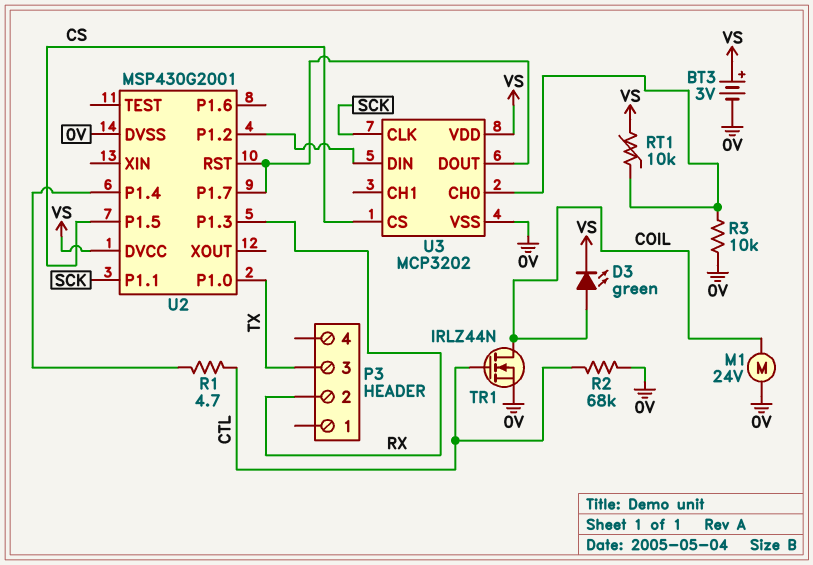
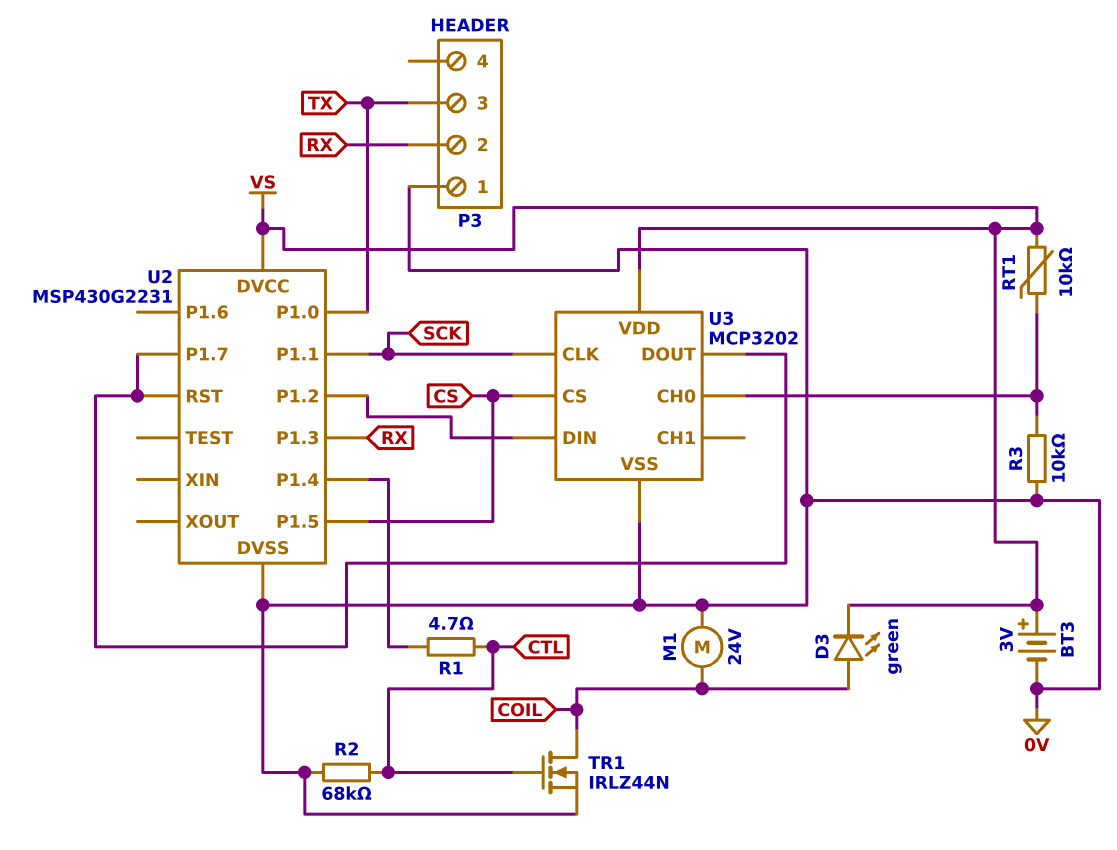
P3 pin 1: none -> 0V
U2: MSP430G2001 -> MSP430G2231

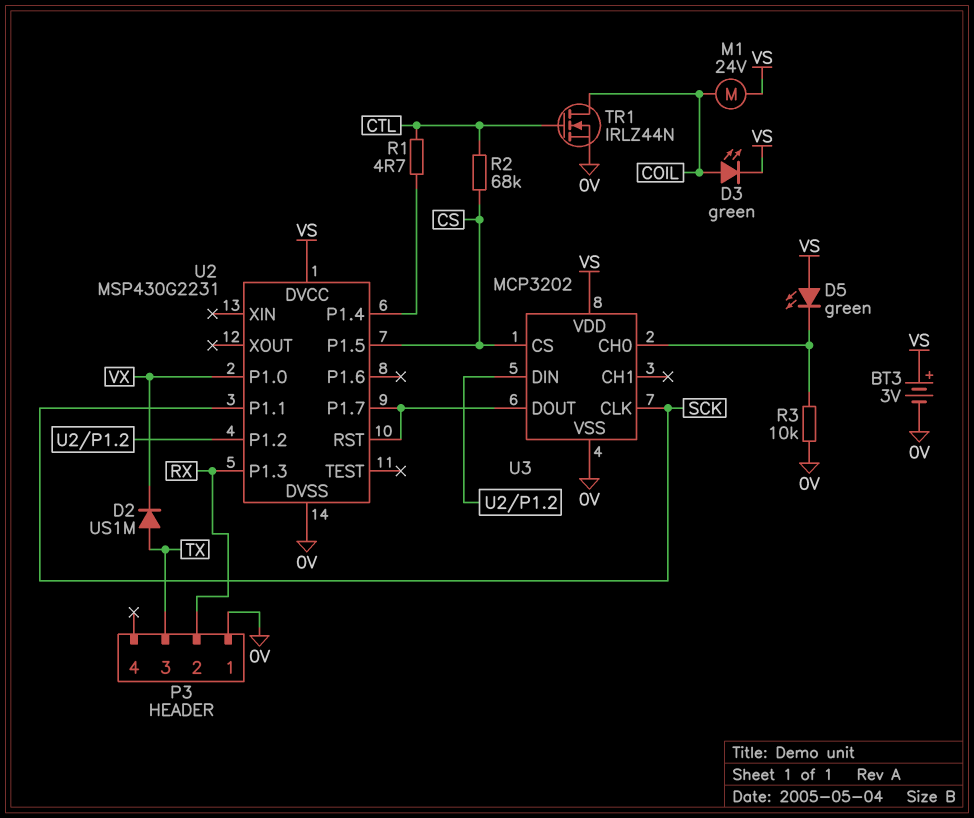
D2: none -> diode US1M (A TX, K VX)
D5: none -> LED green (A VS, K U3/CH0)
M1: motor 24V (0V, COIL) -> motor 24V (COIL, VS)
R2: 68k (0V, CTL) -> 68k (CS, CTL)
RT1: 10k (U3/CH0, VS) -> none
U2 pin P1.0: TX -> VX

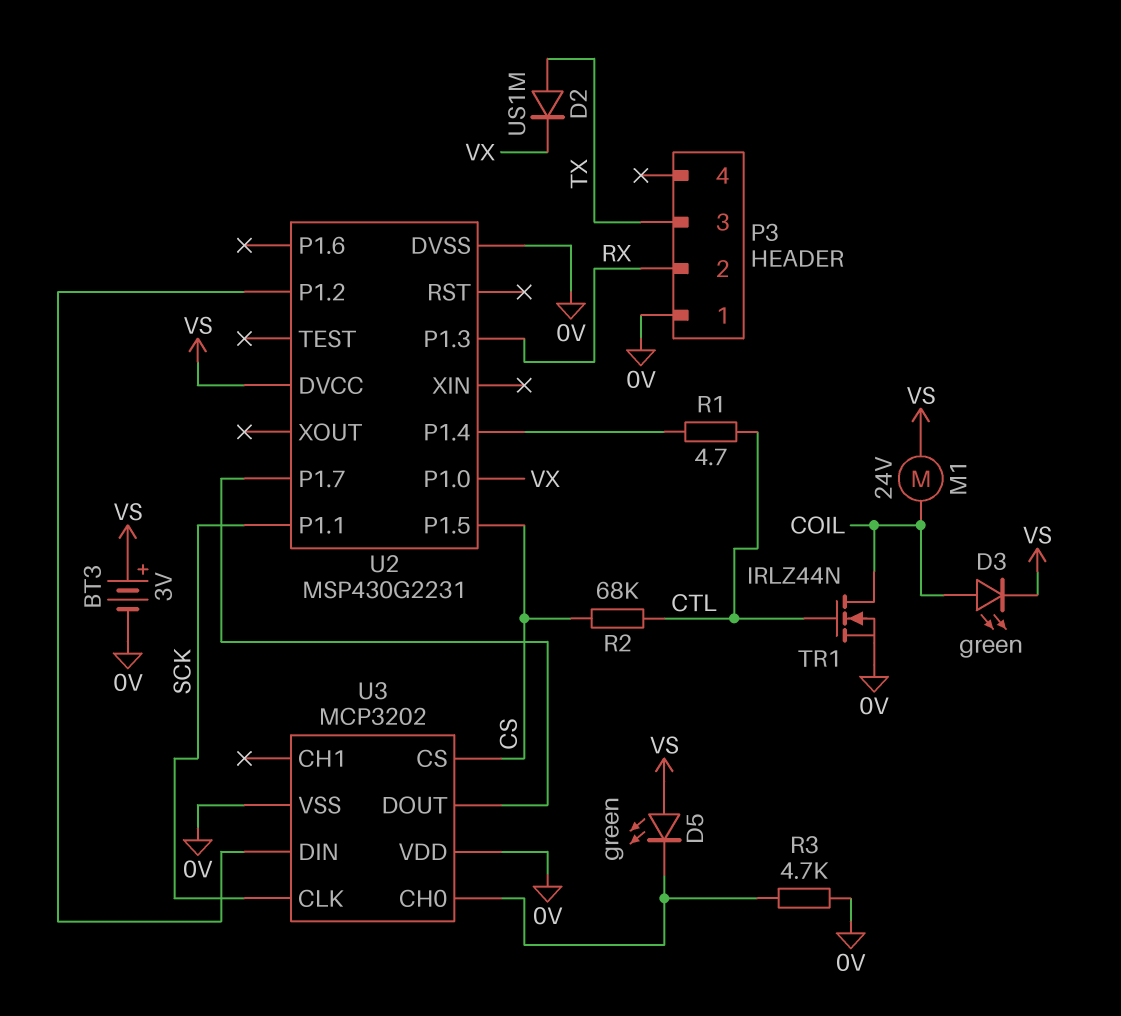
R3: 10k (0V, U3/CH0) -> 4.7k (0V, U3/CH0)
U2 pin RST: U2/P1.7 -> none
U3 pin VDD: VS -> 0V

